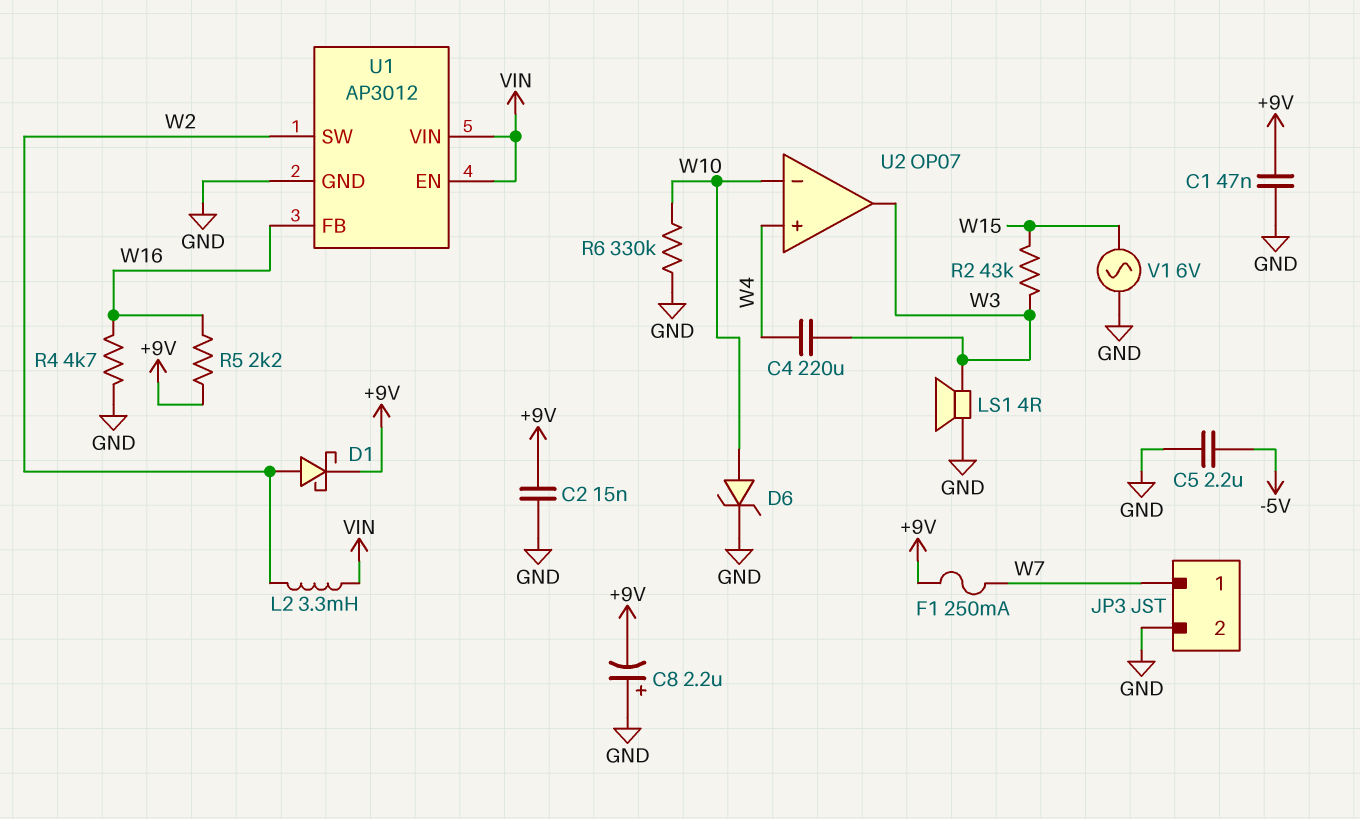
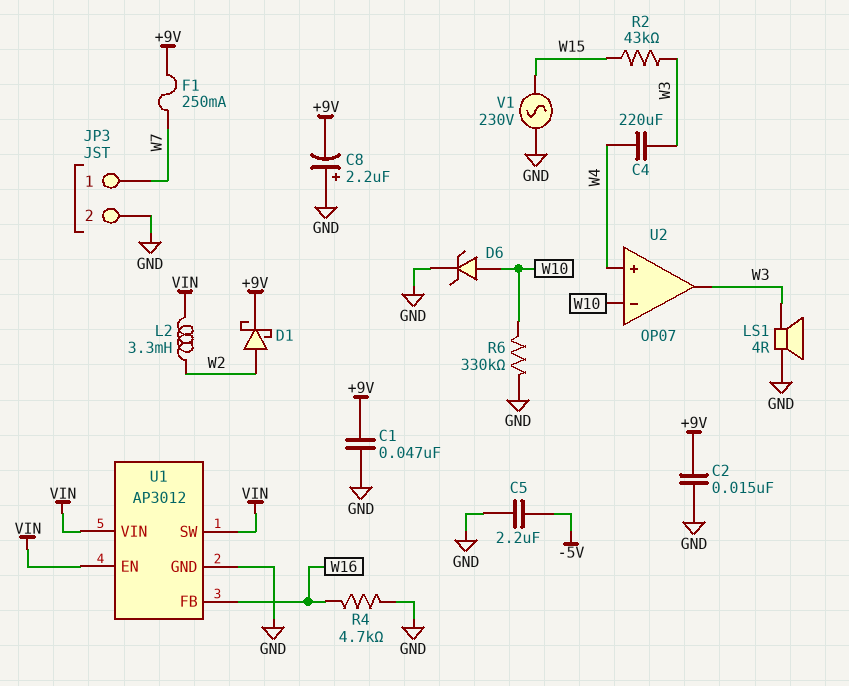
R5: 2.2k (+9V, W16) -> none
U1 pin SW: W2 -> VIN
V1: AC 6V (GND, W15) -> AC 230V (GND, W15)

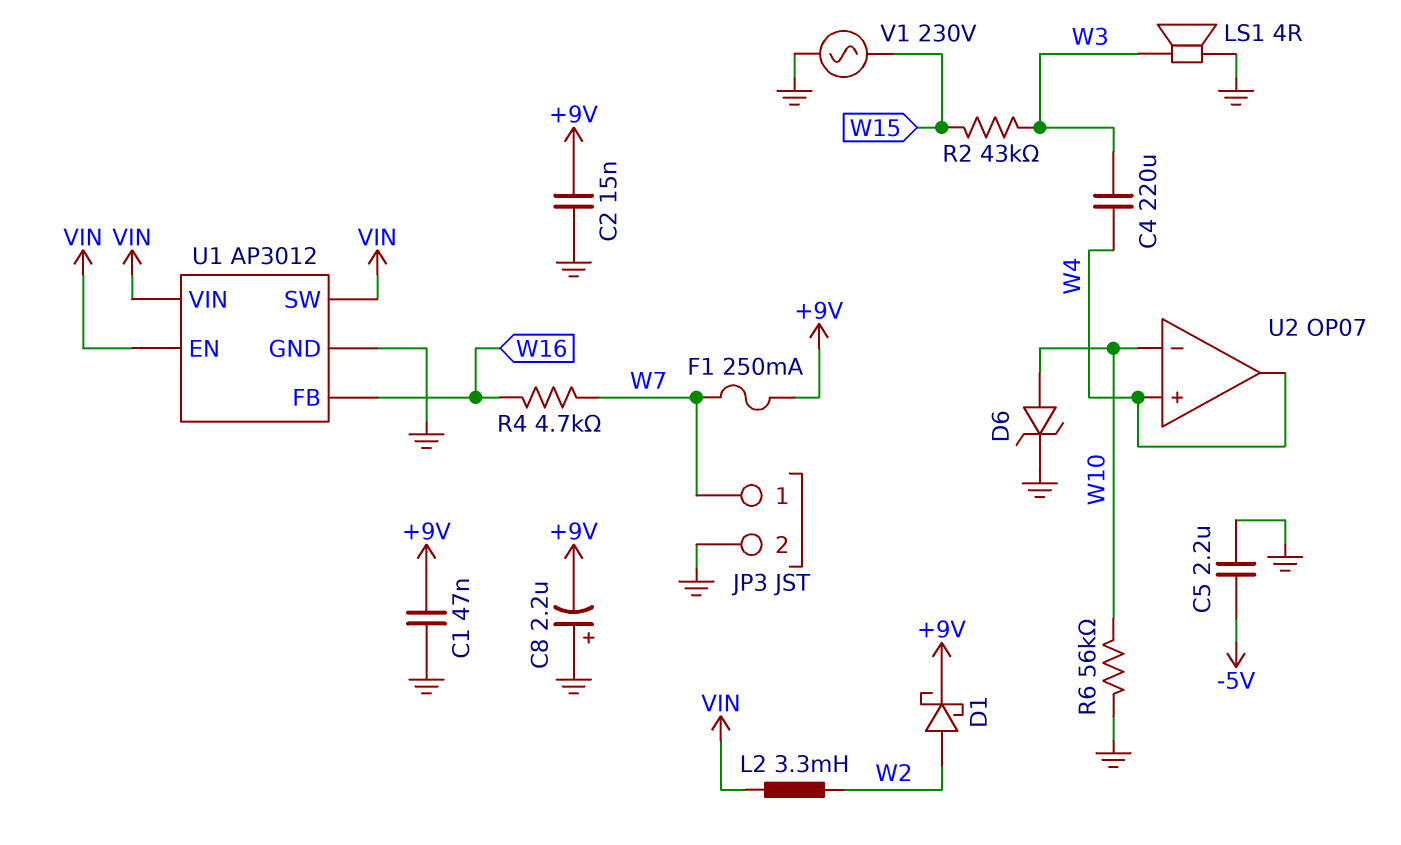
R4: 4.7k (GND, W16) -> 4.7k (W7, W16)
R6: 330k (GND, W10) -> 56k (GND, W10)
U2 pin out: W3 -> W4

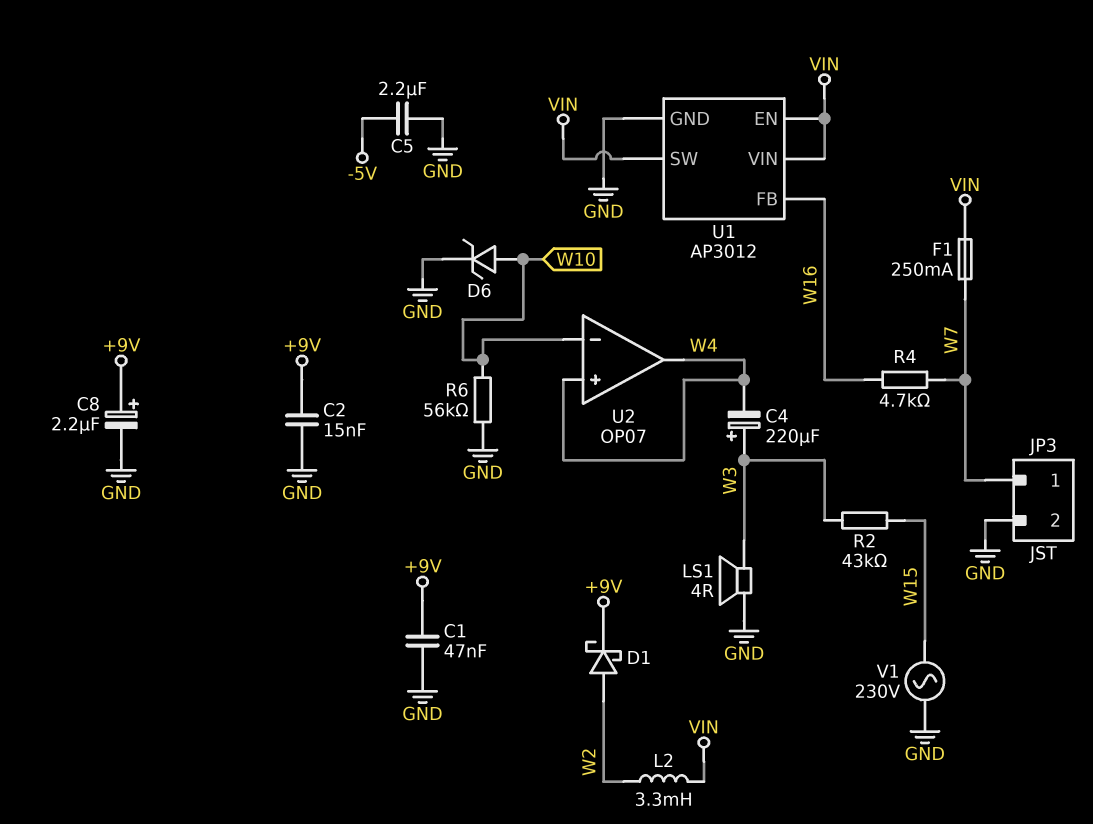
C4: 220uF (W3, W4) -> 220uF (plus W3, minus W4)
C8: 2.2uF (plus GND, minus +9V) -> 2.2uF (plus +9V, minus GND)
F1: 250mA (+9V, W7) -> 250mA (VIN, W7)

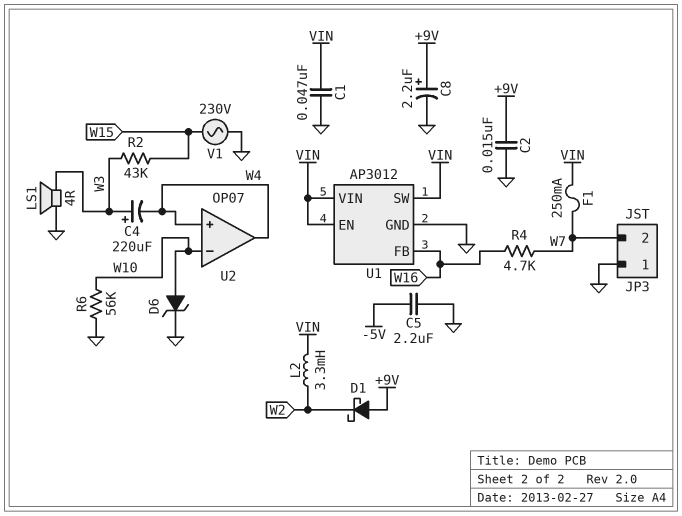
C1: 47nF (+9V, GND) -> 47nF (GND, VIN)
D1: schottky (A W2, K +9V) -> schottky (A +9V, K W2)
JP3 pin 1: W7 -> GND
JP3 pin 2: GND -> W7

